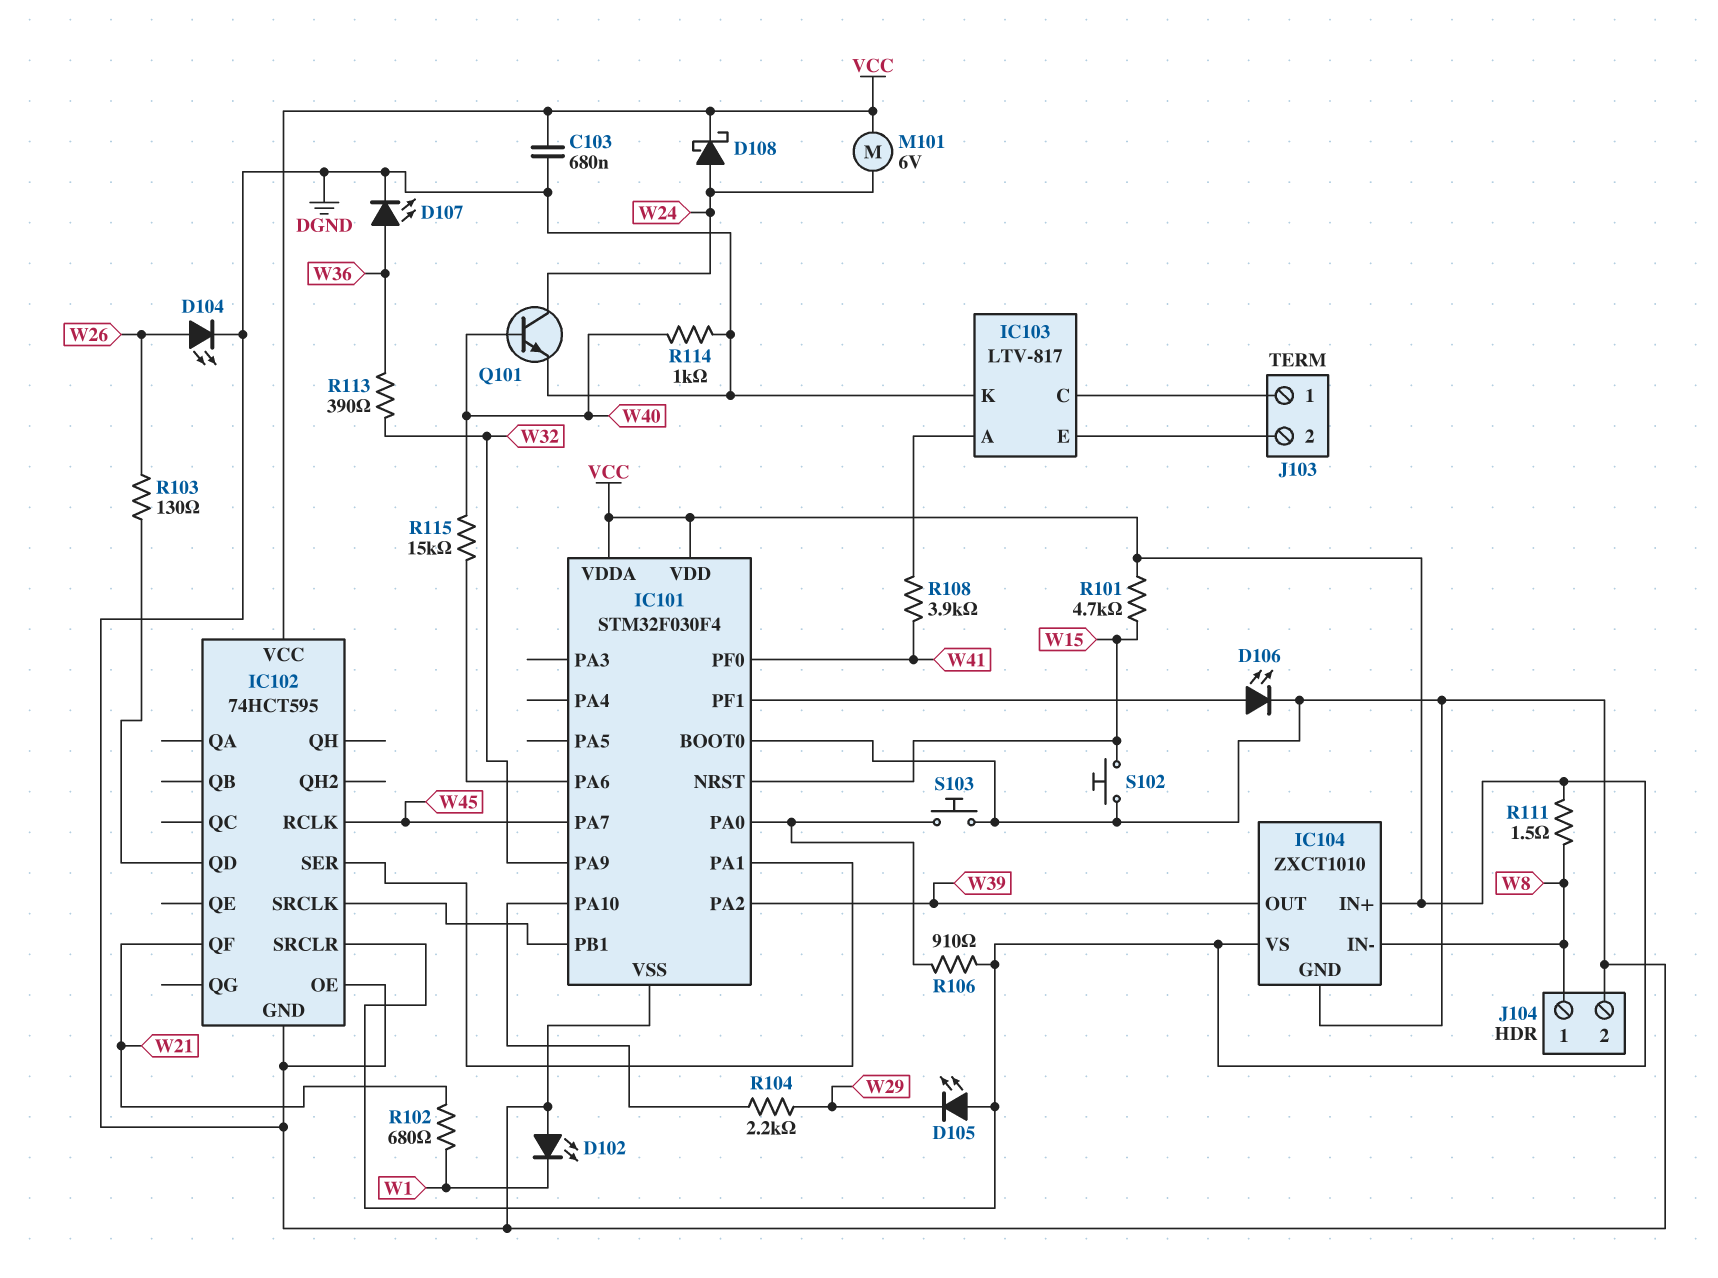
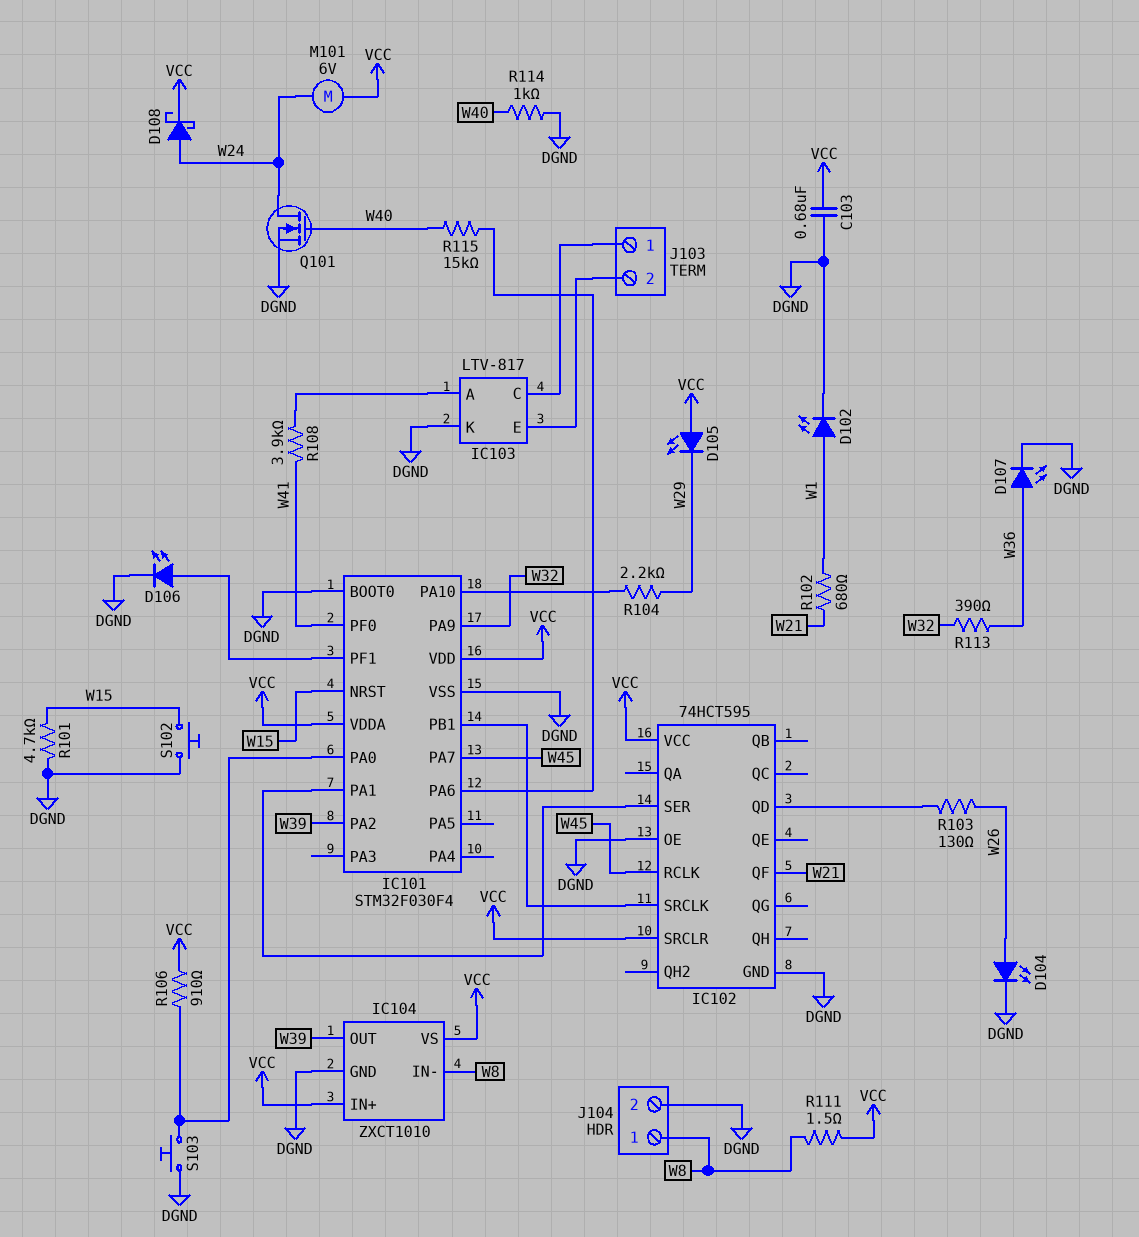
D102: LED (A DGND, K W1) -> LED (A W1, K DGND)
Q101: NPN (B W40, C W24, E DGND) -> NMOS (G W40, D W24, S DGND)
R101: 4.7k (VCC, W15) -> 4.7k (DGND, W15)

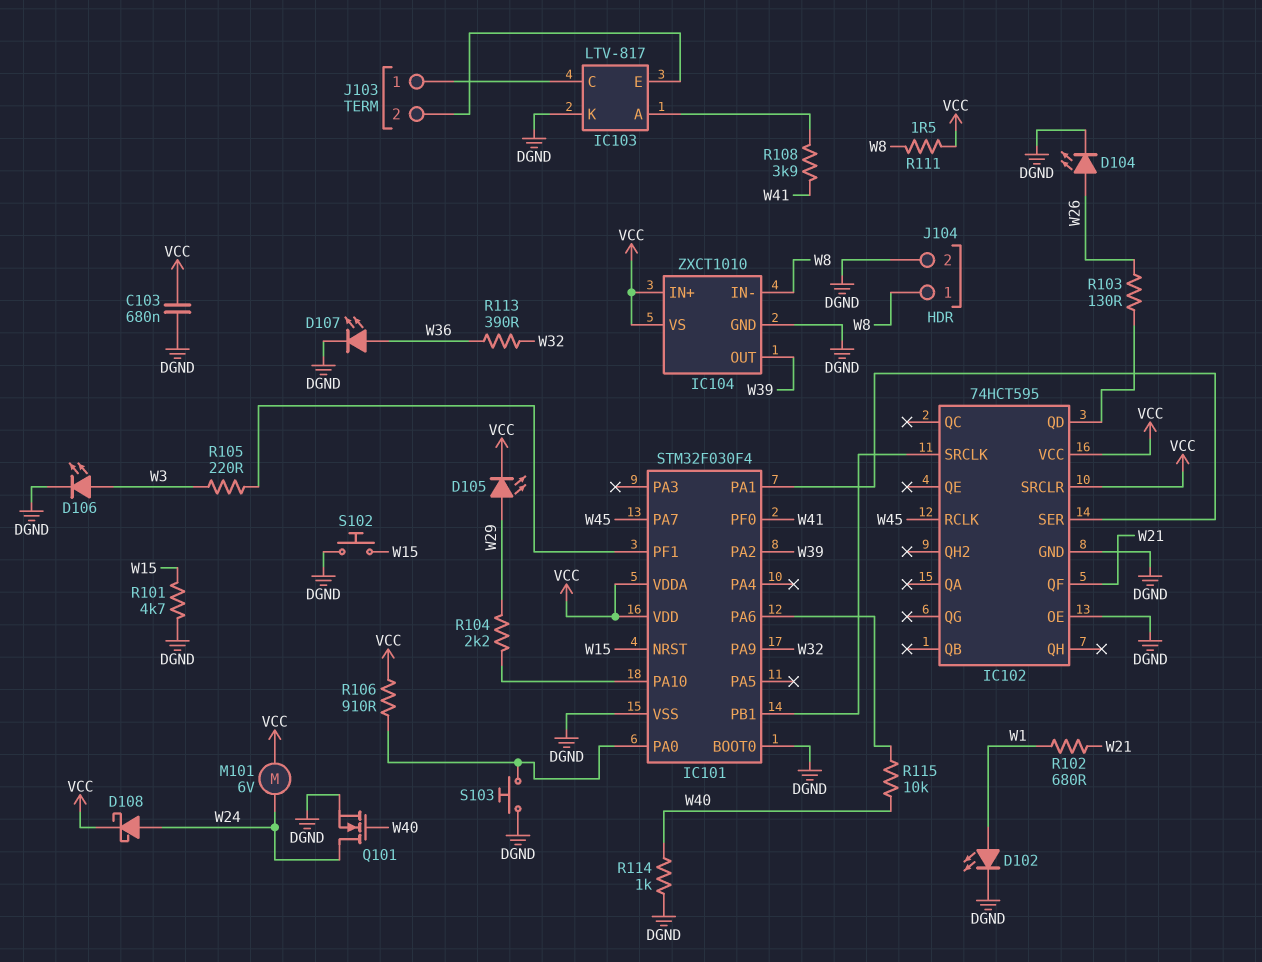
D105: LED (A VCC, K W29) -> LED (A W29, K VCC)
D106: LED (A IC101/PF1, K DGND) -> LED (A W3, K DGND)
R105: none -> 220 (IC101/PF1, W3)
R115: 15k (IC101/PA6, W40) -> 10k (IC101/PA6, W40)

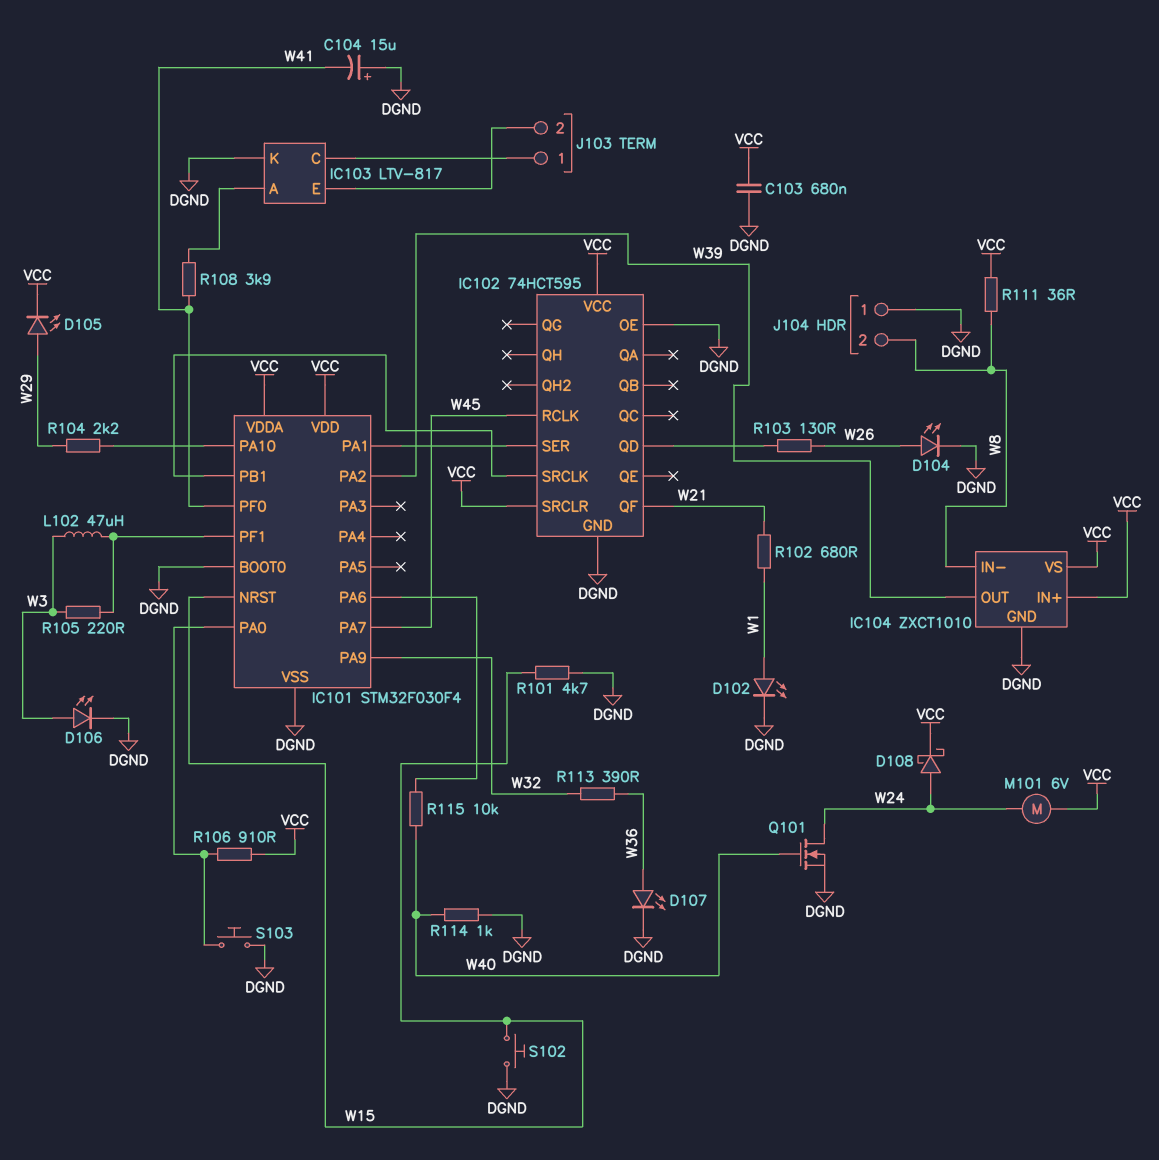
C104: none -> 15uF (plus DGND, minus W41)
J104 pin 1: W8 -> DGND
J104 pin 2: DGND -> W8
L102: none -> 47uH (IC101/PF1, W3)
R111: 1.5 (VCC, W8) -> 36 (VCC, W8)

